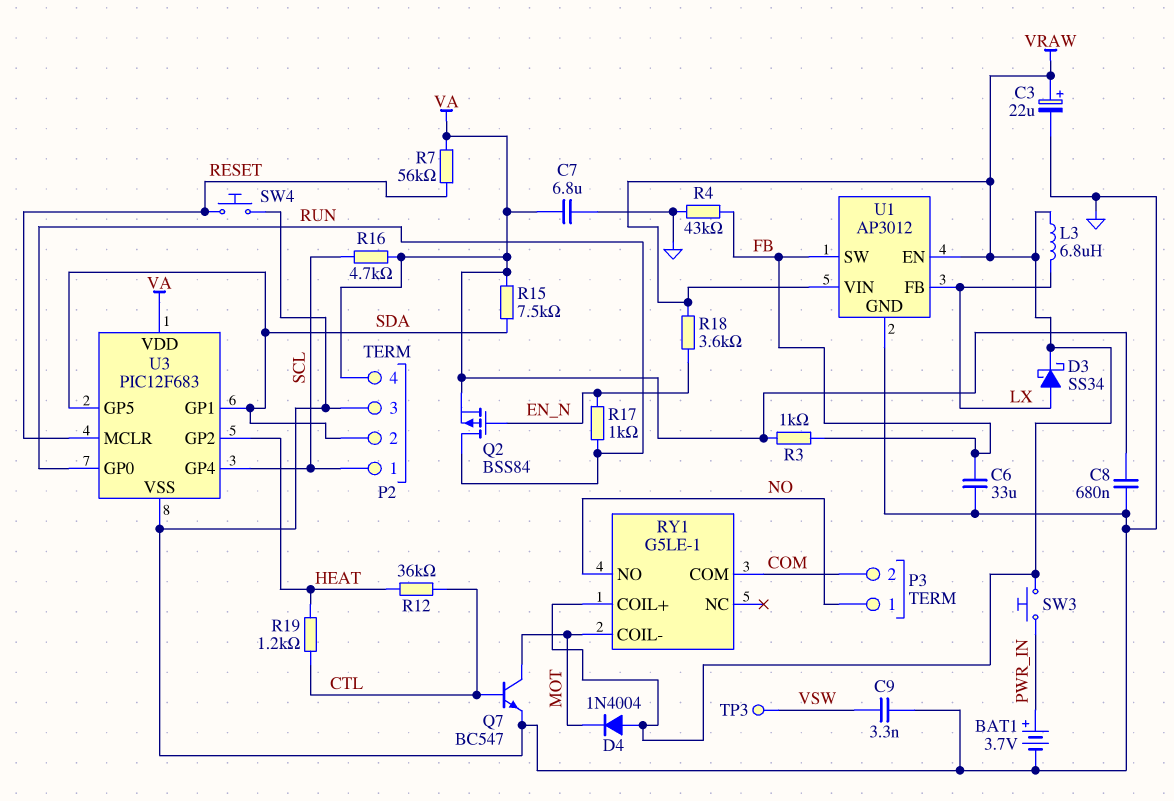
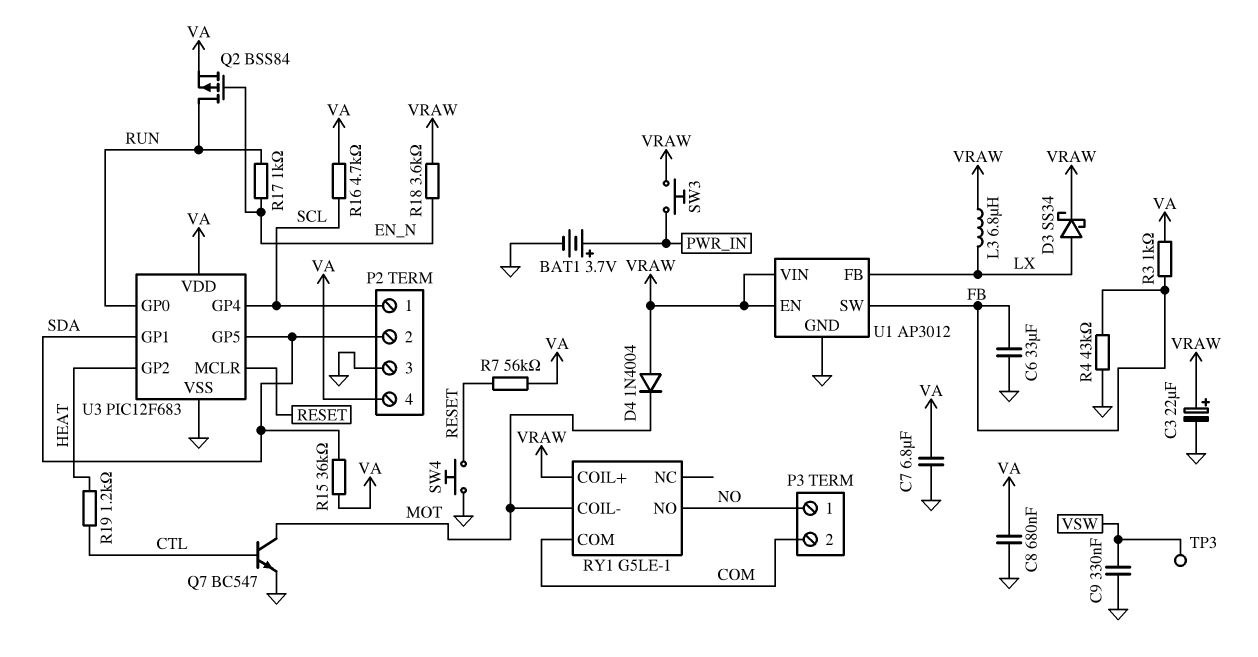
C9: 3.3nF (GND, VSW) -> 330nF (GND, VSW)
R12: 36k (CTL, HEAT) -> none
R15: 7.5k (SDA, VA) -> 36k (SDA, VA)

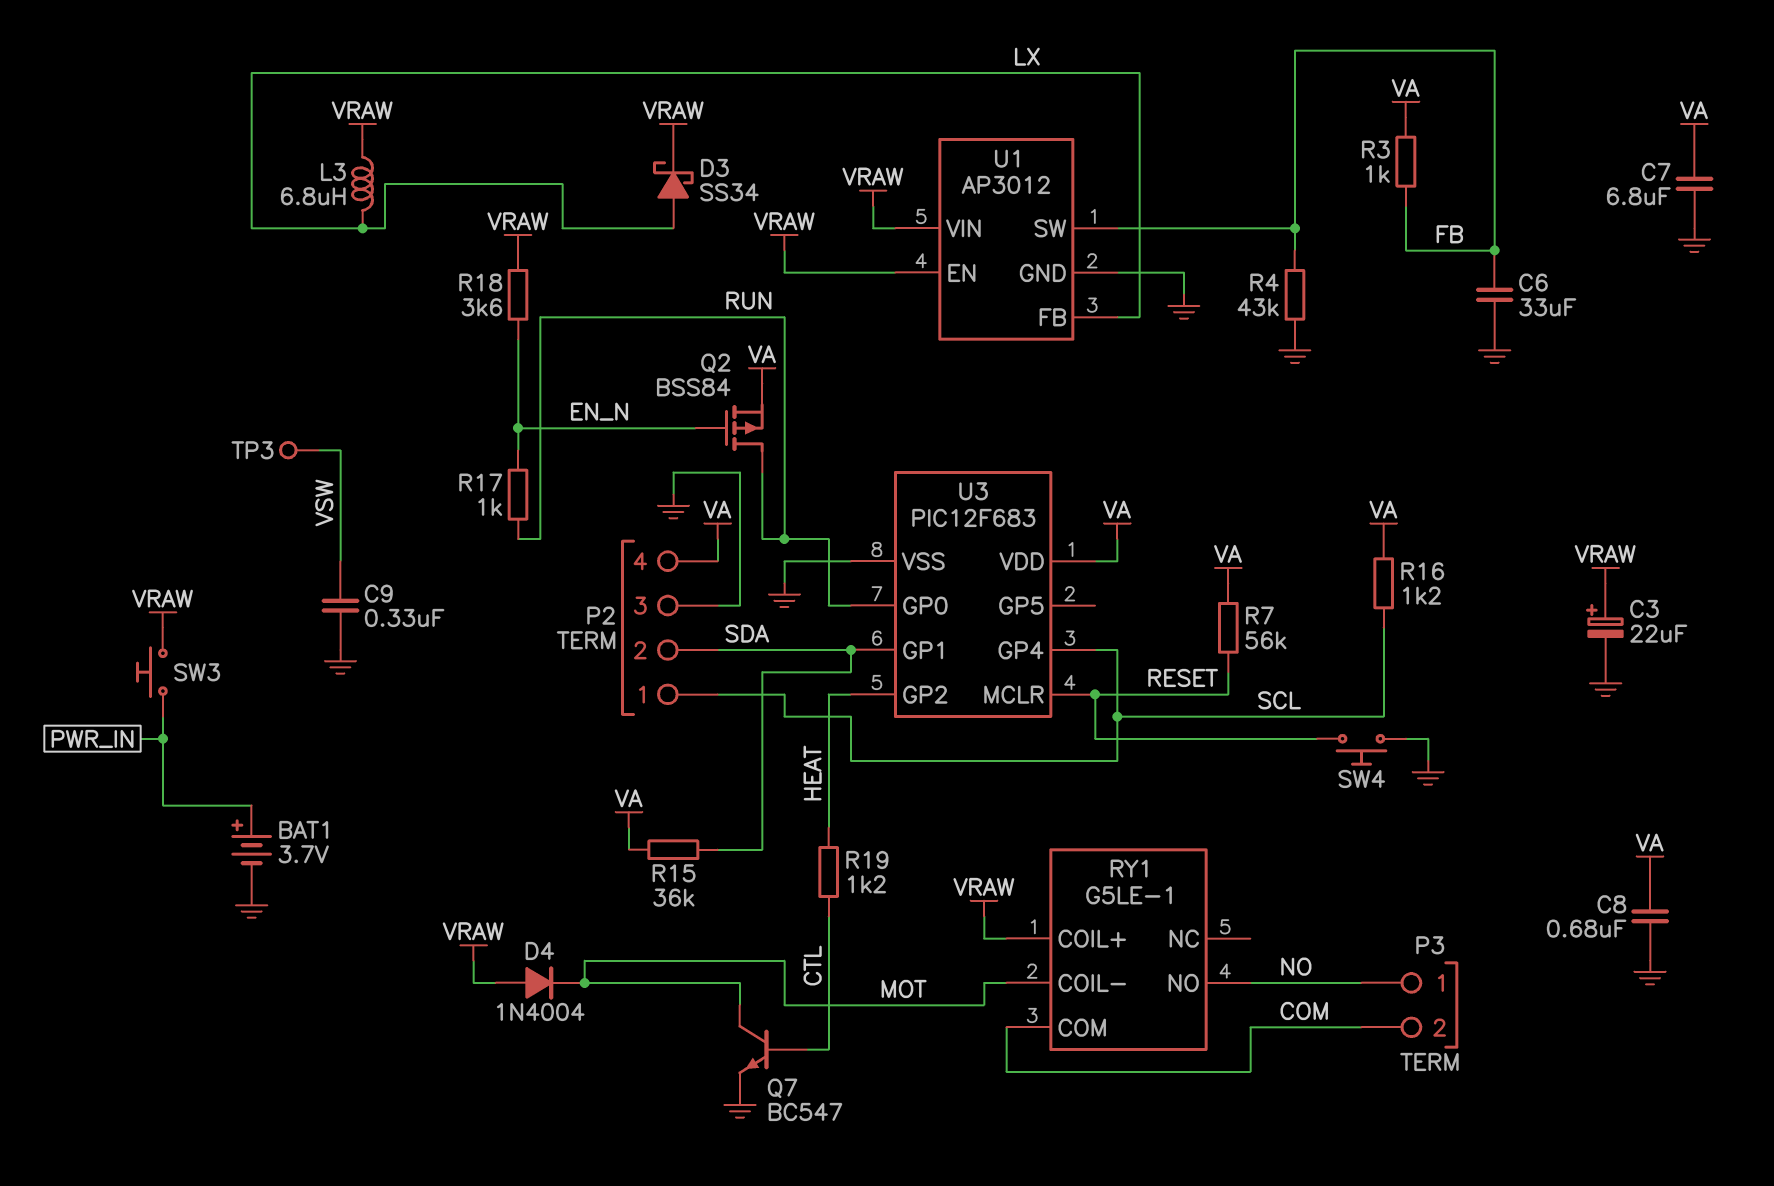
R16: 4.7k (SCL, VA) -> 1.2k (SCL, VA)
U3 pin GP5: SDA -> none

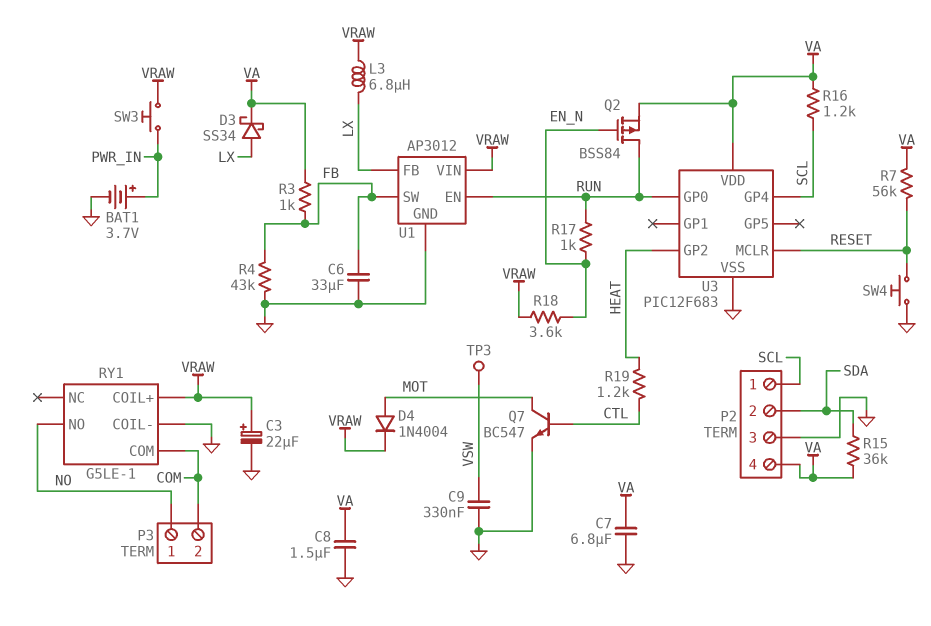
C8: 680nF (GND, VA) -> 1.5uF (GND, VA)
D3: schottky SS34 (A LX, K VRAW) -> schottky SS34 (A LX, K VA)
D4: diode 1N4004 (A VRAW, K MOT) -> diode 1N4004 (A MOT, K VRAW)
RY1 pin COIL-: MOT -> GND
U1 pin EN: VRAW -> RUN
U3 pin GP1: SDA -> none

